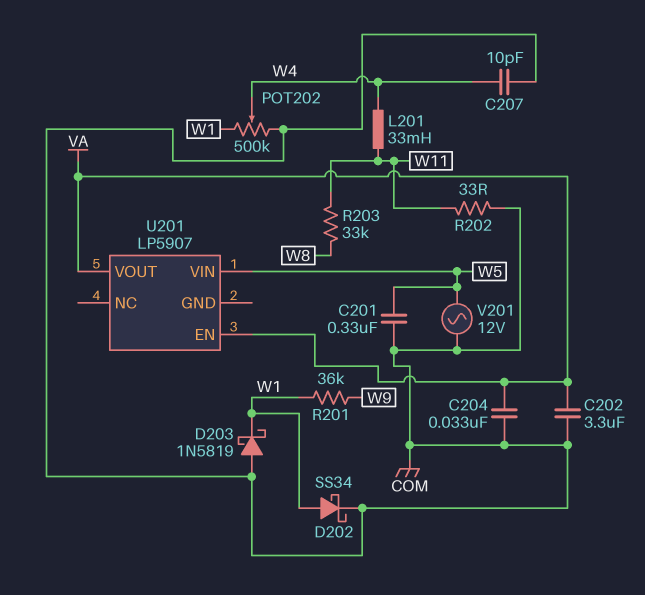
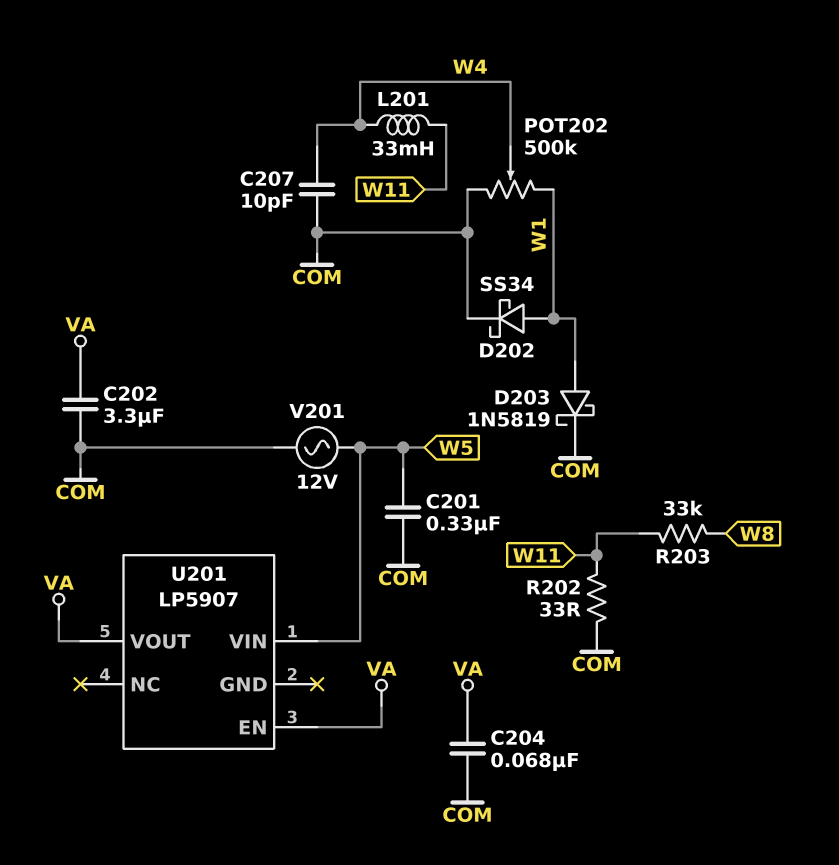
C204: 33nF (COM, VA) -> 68nF (COM, VA)
D203: schottky 1N5819 (A COM, K W1) -> schottky 1N5819 (A W1, K COM)
R201: 36k (W1, W9) -> none

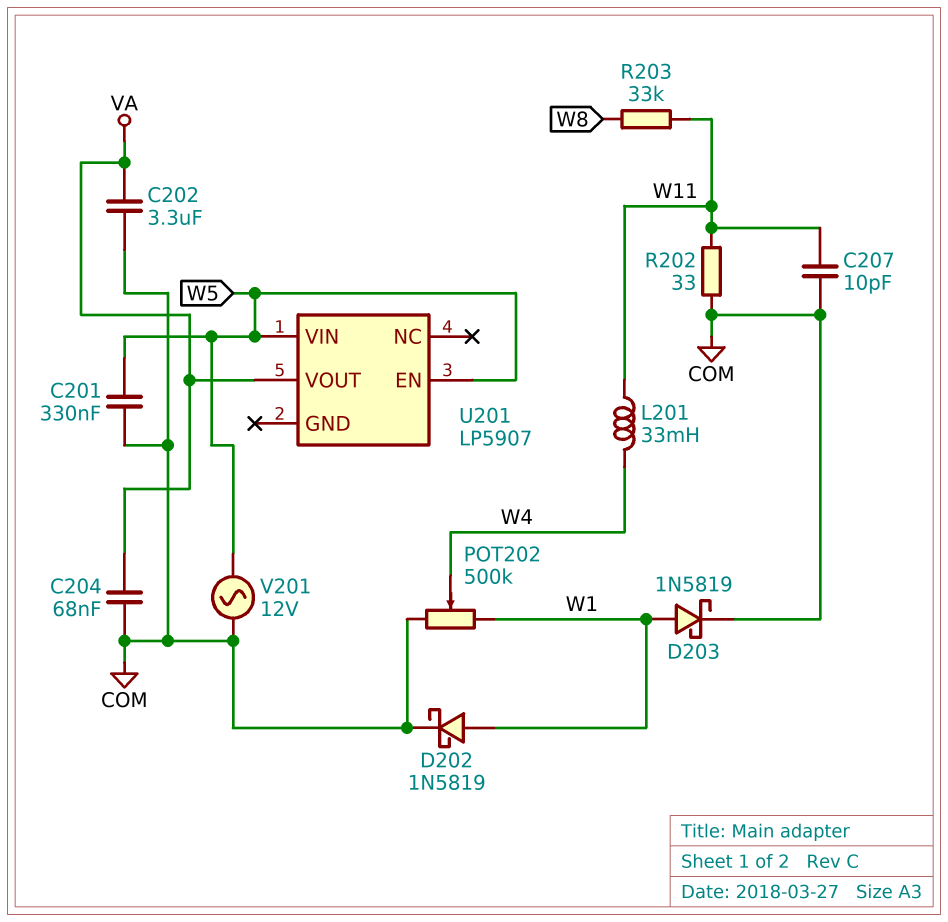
C207: 10pF (COM, W4) -> 10pF (COM, W11)
D202: schottky SS34 (A W1, K COM) -> schottky 1N5819 (A W1, K COM)
U201 pin EN: VA -> W5

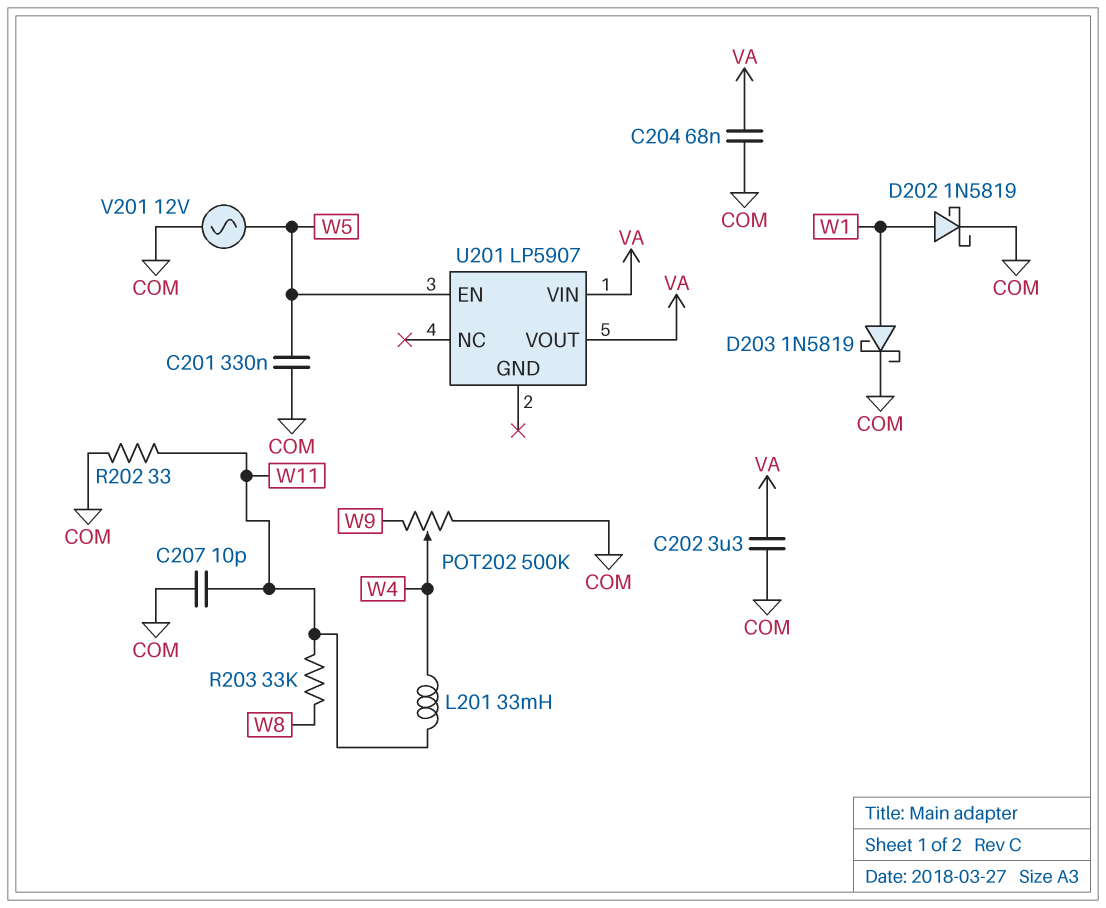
POT202: 500k (COM, W1, wiper W4) -> 500k (COM, W9, wiper W4)
U201 pin VIN: W5 -> VA

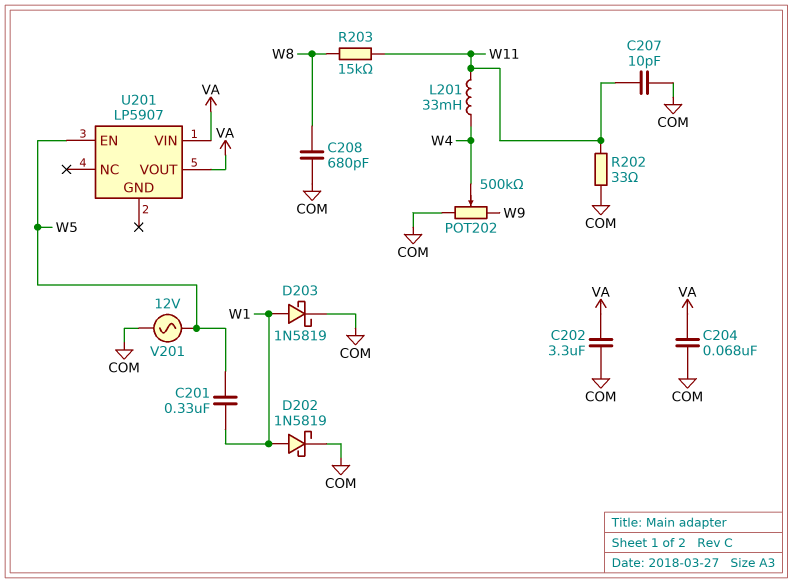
C201: 330nF (COM, W5) -> 330nF (W1, W5)
C208: none -> 680pF (COM, W8)
R203: 33k (W8, W11) -> 15k (W8, W11)

